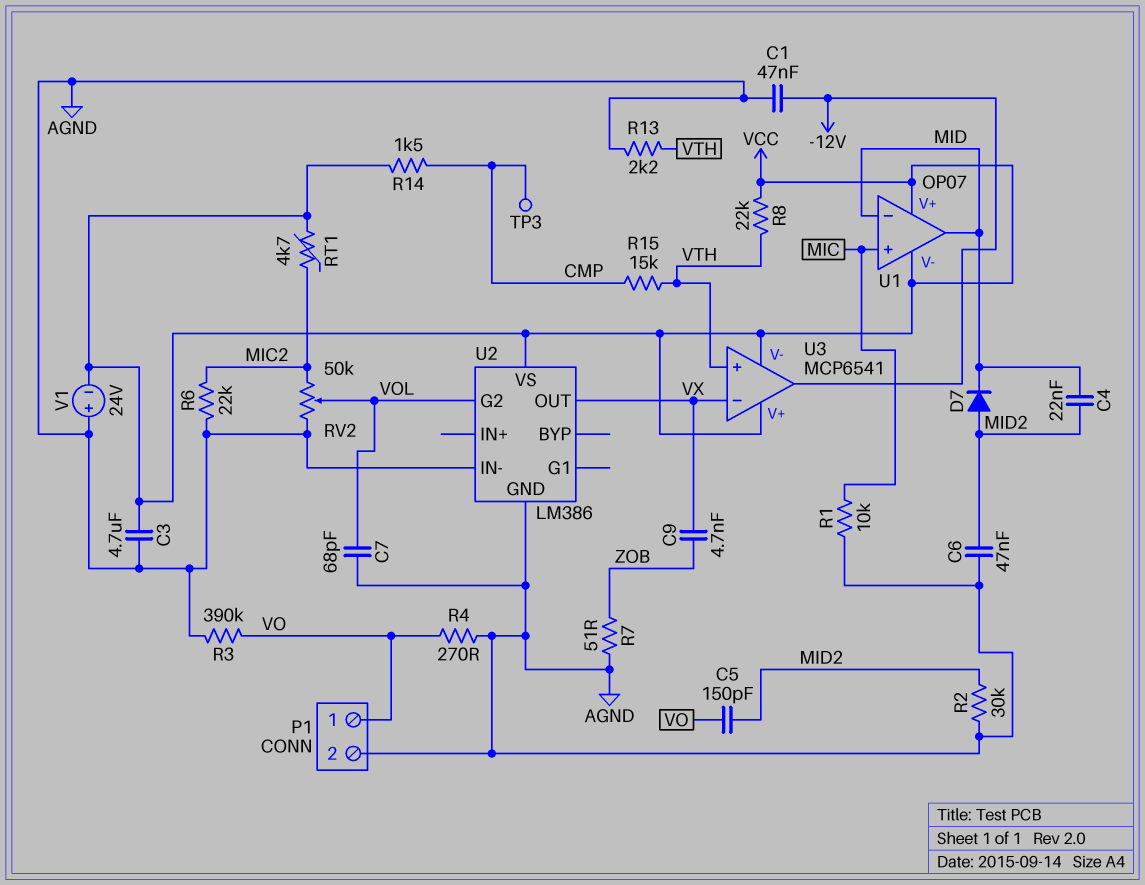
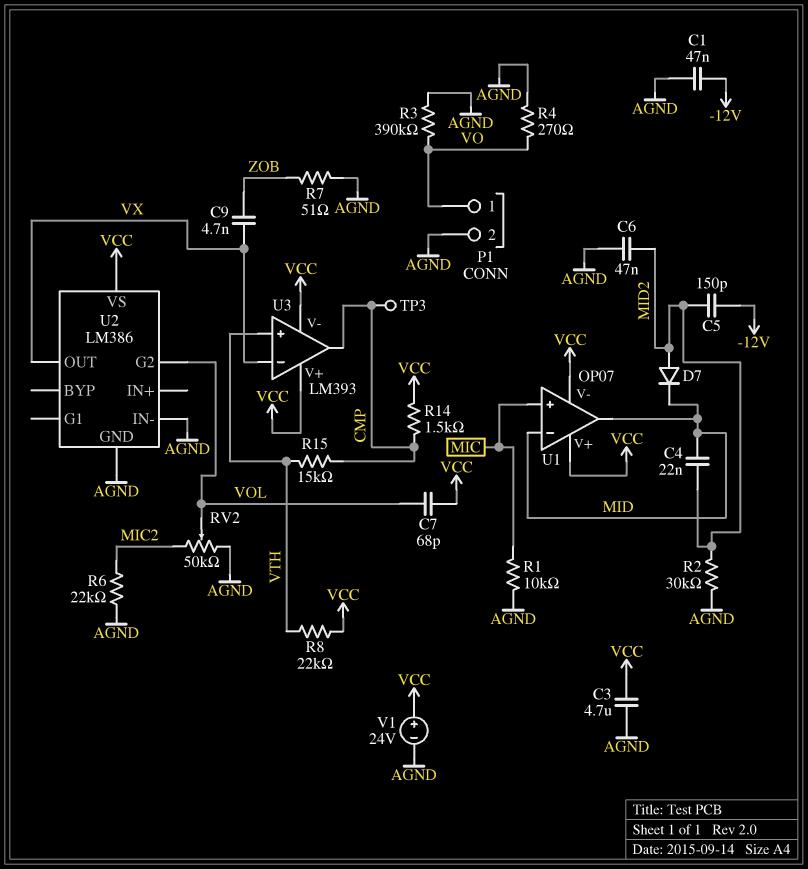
C5: 150pF (MID2, VO) -> 150pF (-12V, MID2)
C7: 68pF (AGND, VOL) -> 68pF (VCC, VOL)
R13: 2.2k (AGND, VTH) -> none
RT1: 4.7k (MIC2, VCC) -> none
U3: MCP6541 -> LM393
U3 pin out: -12V -> CMP
V1: 24V (plus AGND, minus VCC) -> 24V (plus VCC, minus AGND)

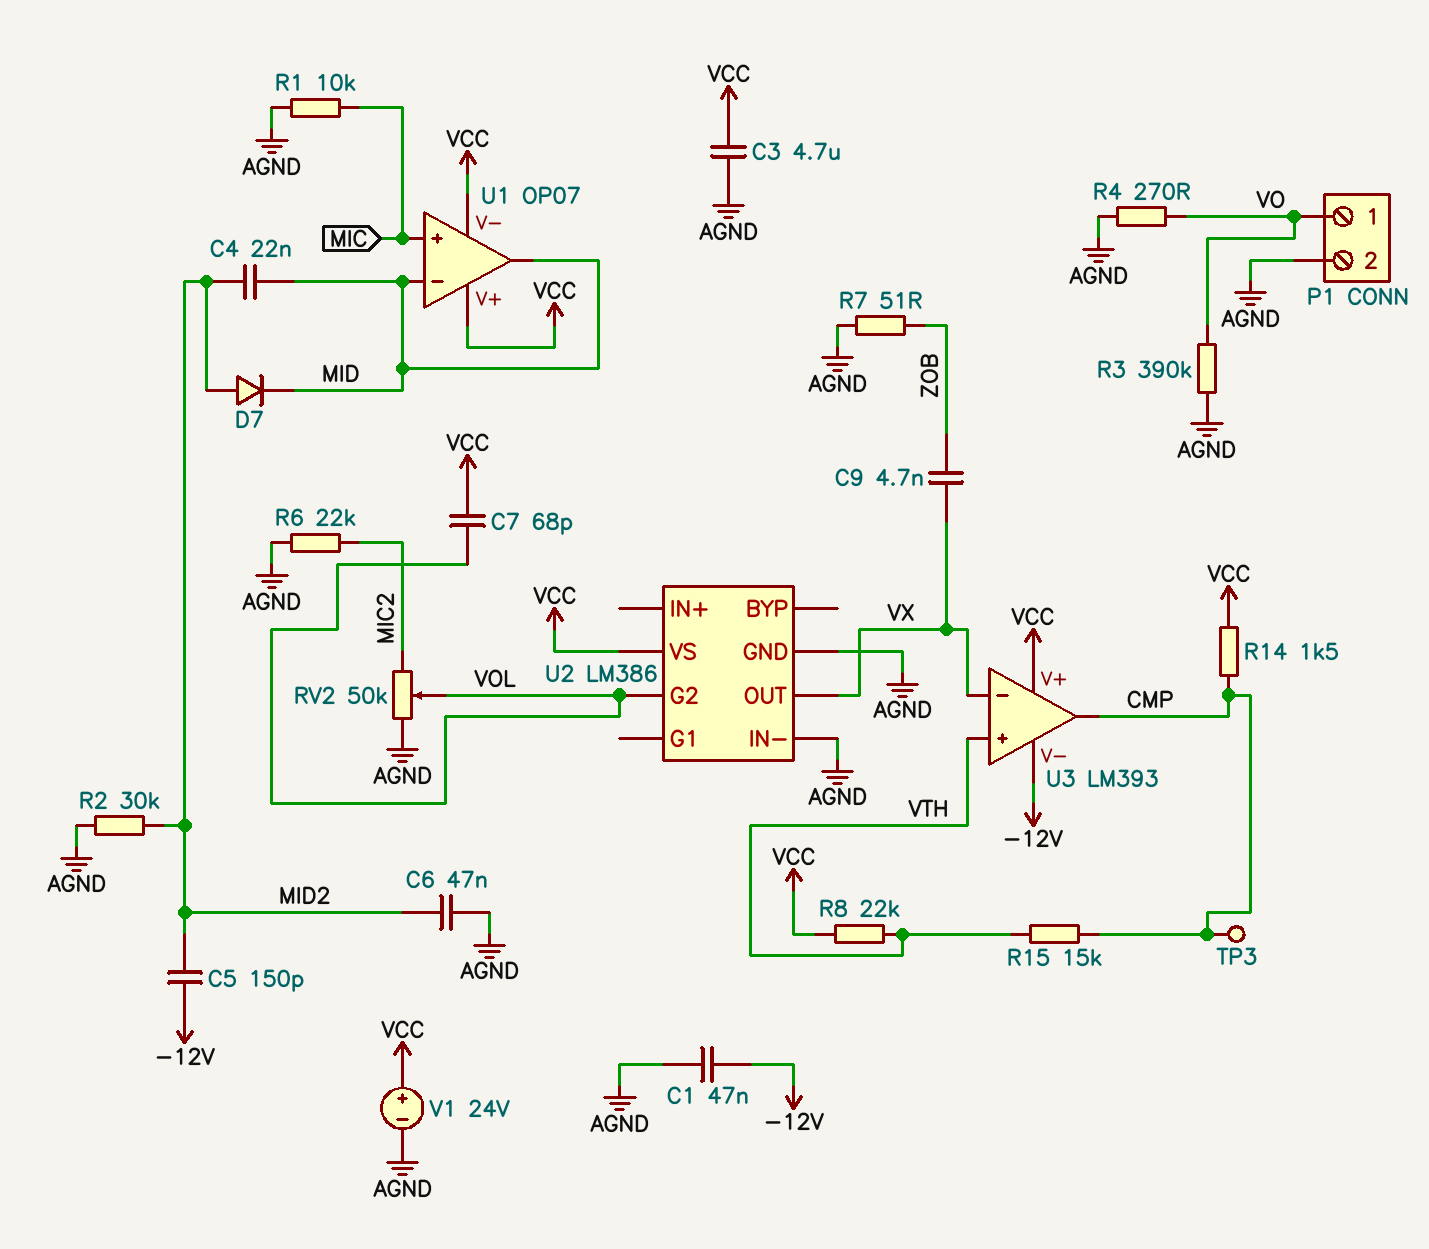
U3 pin V-: VCC -> -12V

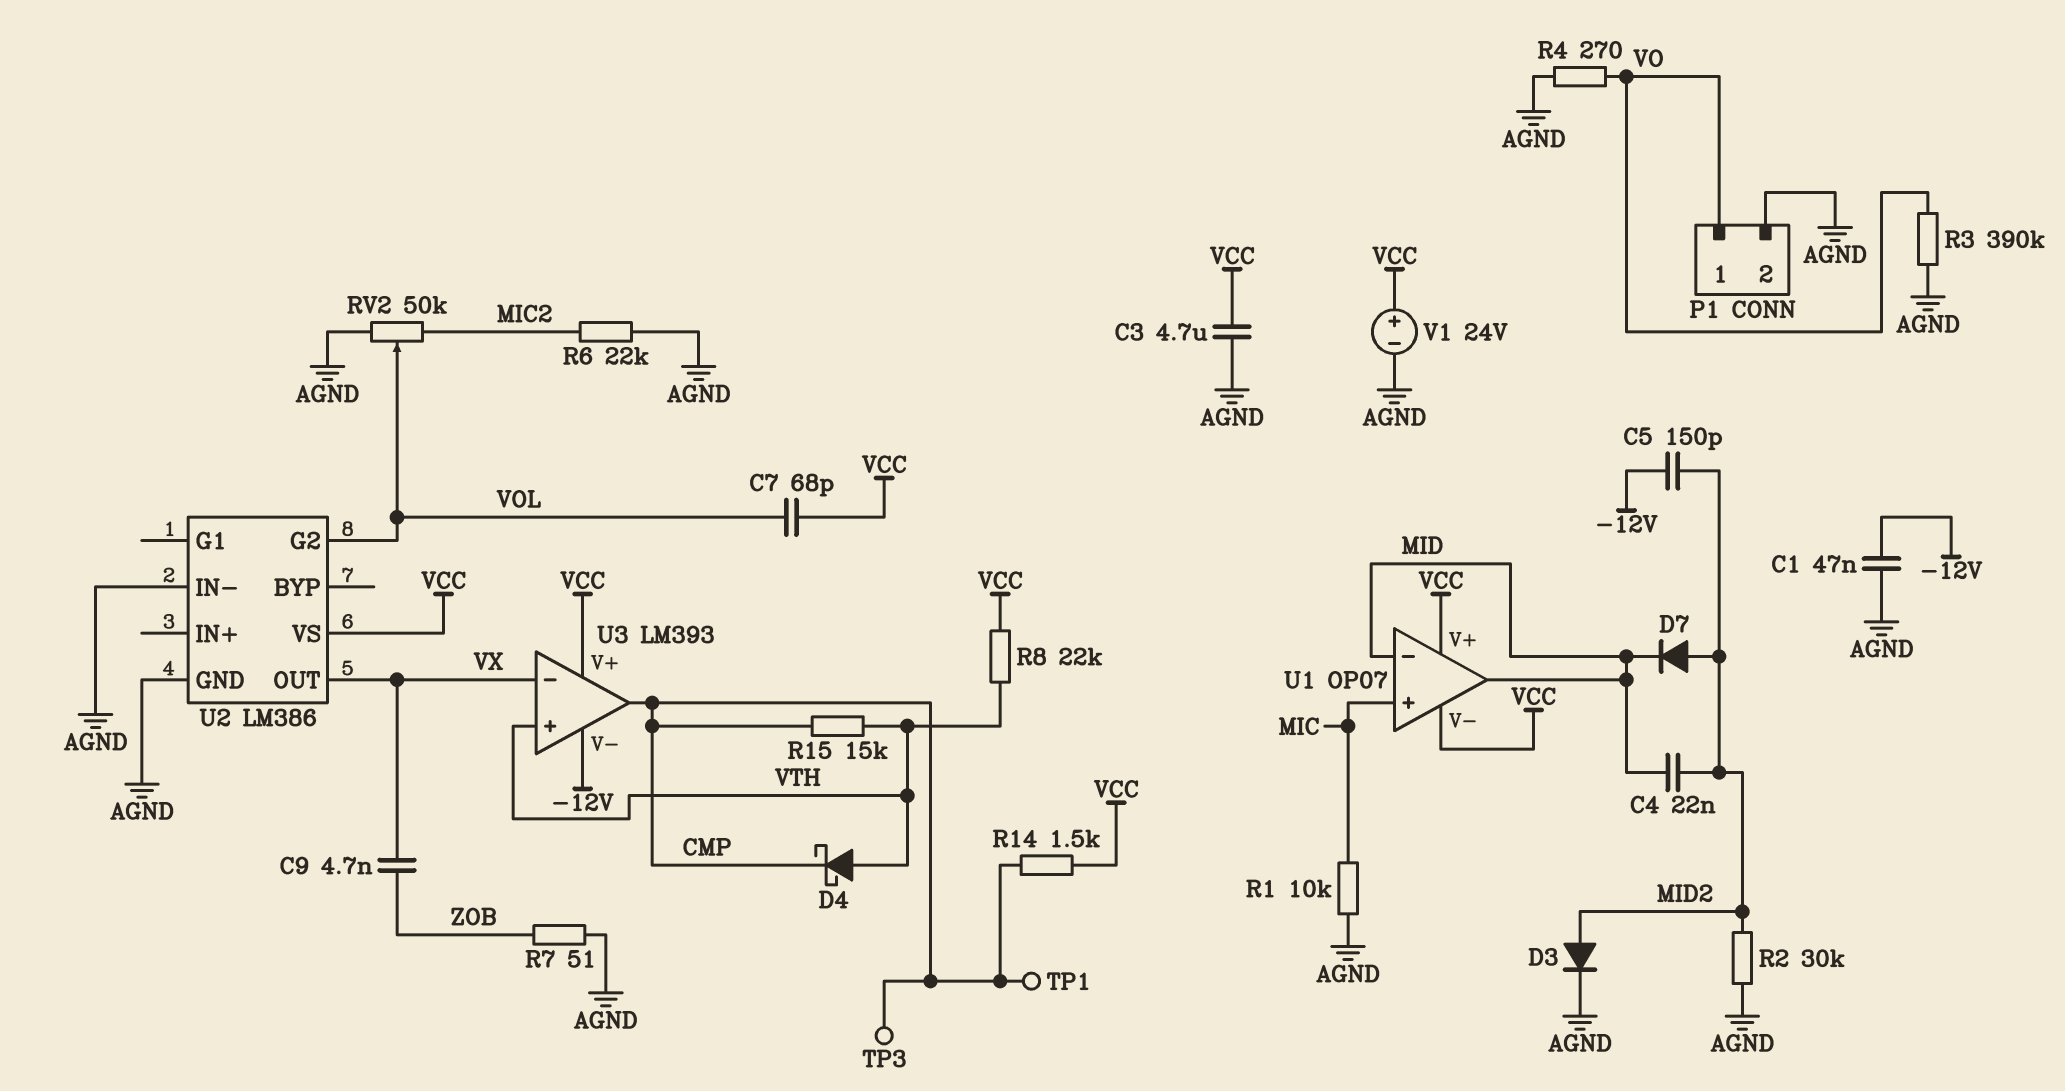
C6: 47nF (AGND, MID2) -> none
D3: none -> diode (A MID2, K AGND)
D4: none -> schottky (A VTH, K CMP)
TP1: none -> test point (CMP)

